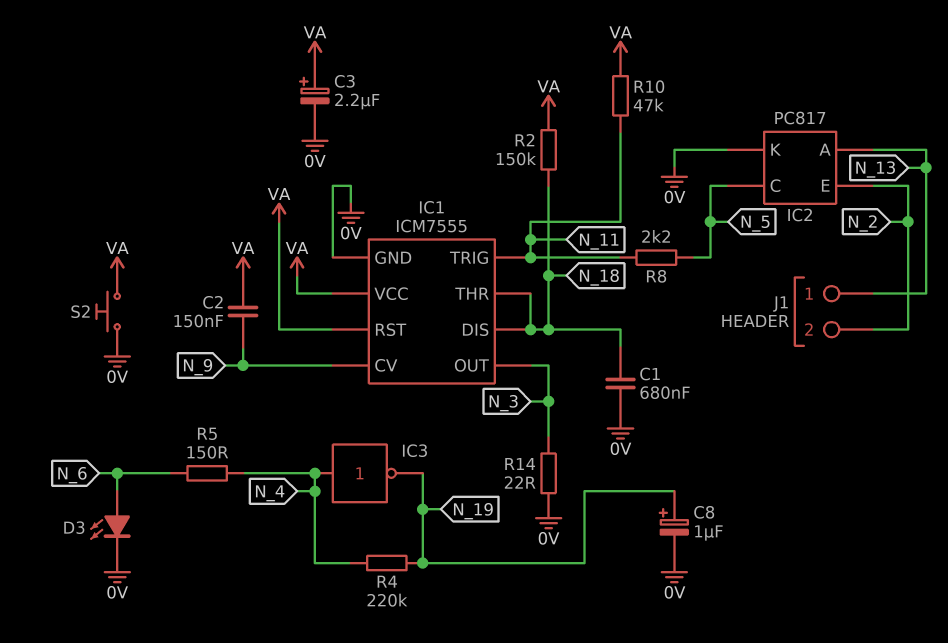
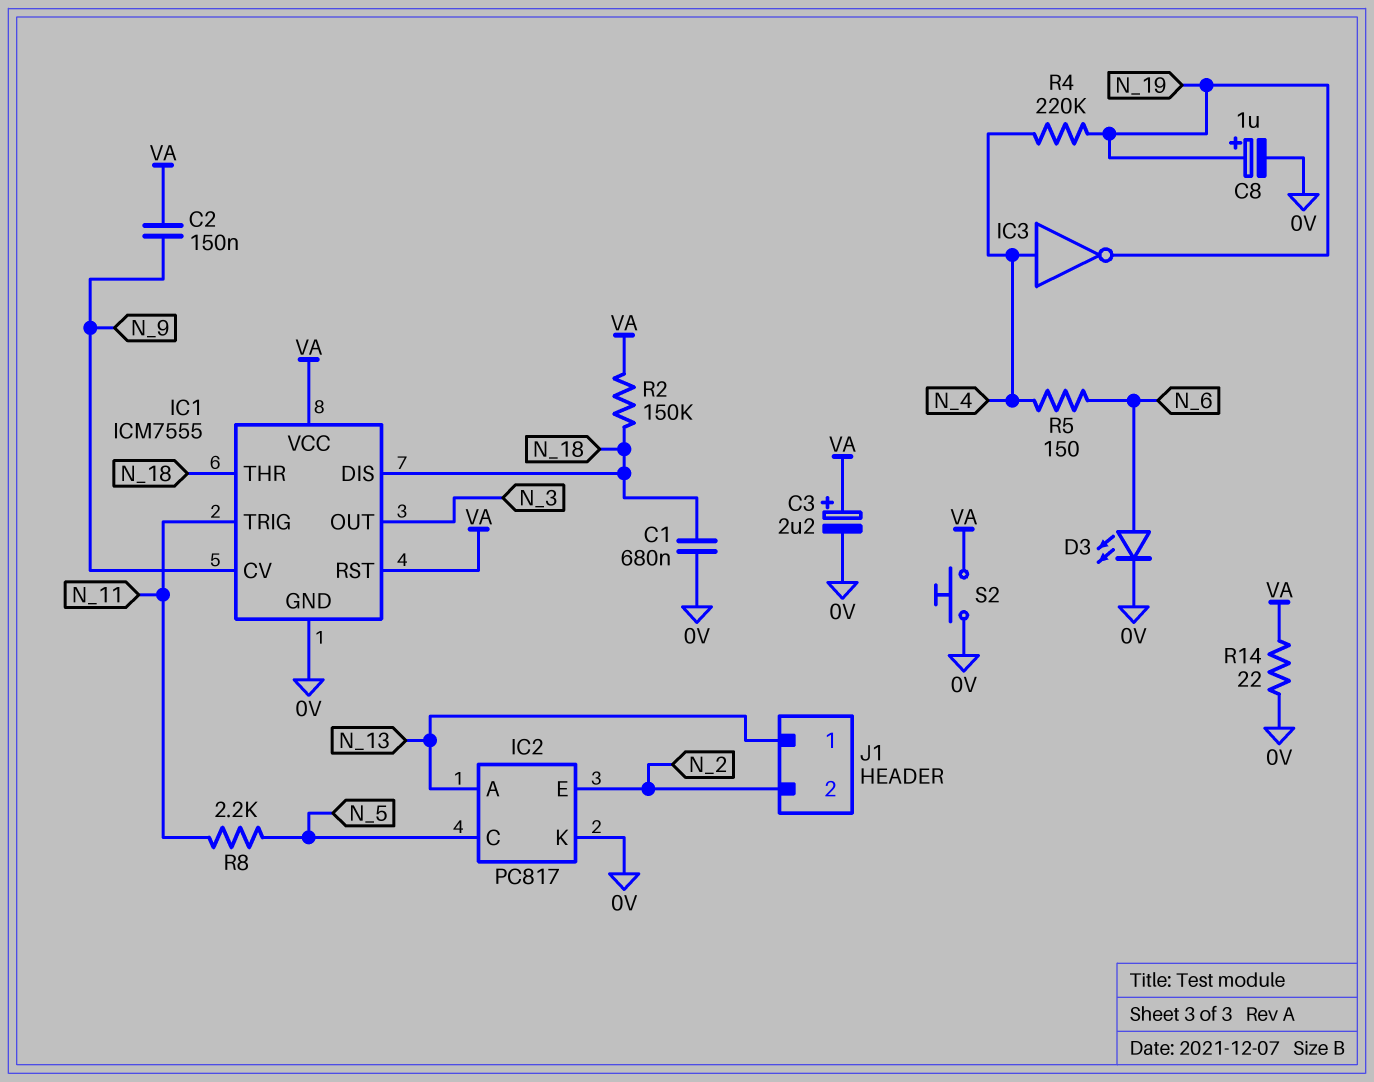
R10: 47k (N_11, VA) -> none
R14: 22 (0V, N_3) -> 22 (0V, VA)

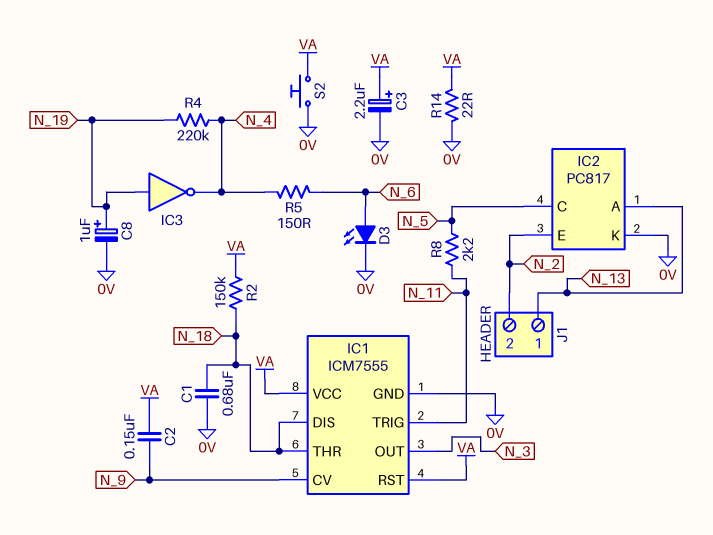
IC3: NOT (in N_4, out N_19) -> NOT (in N_19, out N_4)

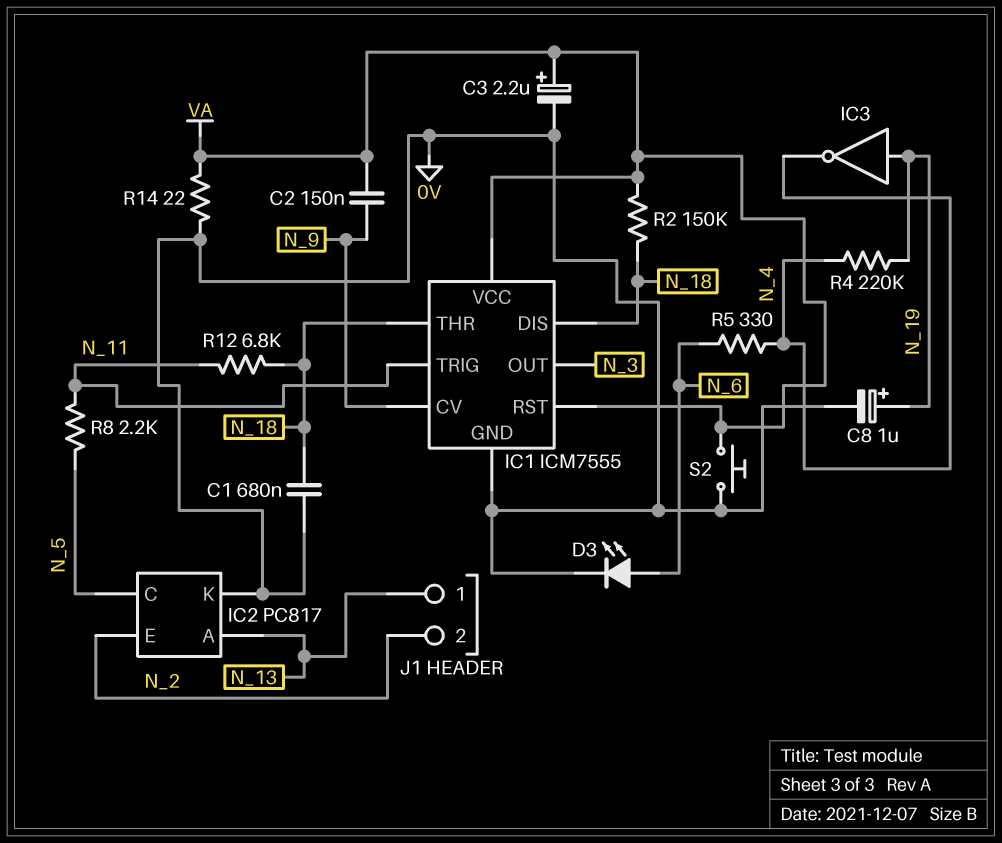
R5: 150 (N_4, N_6) -> 330 (N_4, N_6)
R12: none -> 6.8k (N_11, N_18)

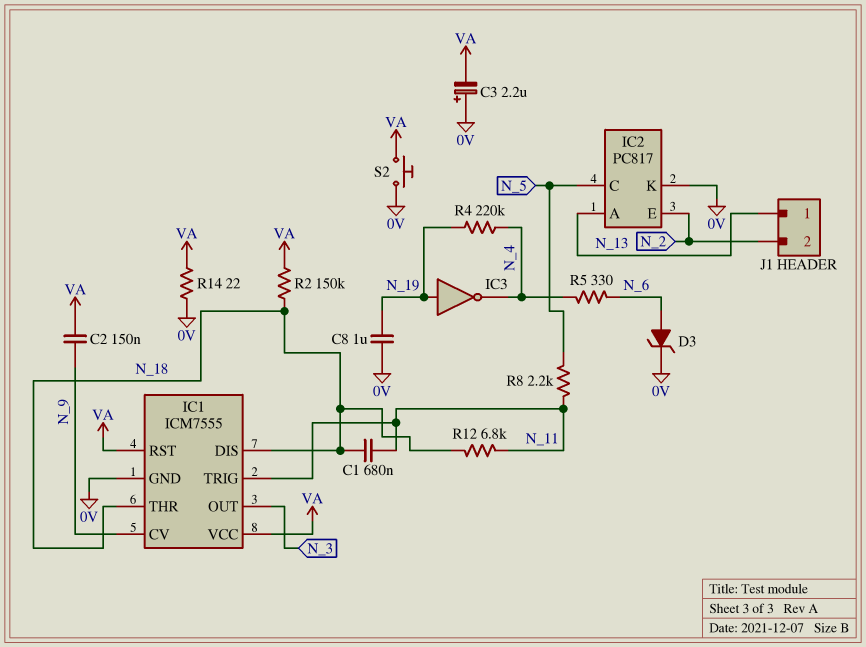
C1: 680nF (0V, N_18) -> 680nF (N_11, N_18)
C3: 2.2uF (plus VA, minus 0V) -> 2.2uF (plus 0V, minus VA)
C8: 1uF (plus N_19, minus 0V) -> 1uF (0V, N_19)
D3: LED (A N_6, K 0V) -> zener (A N_6, K 0V)

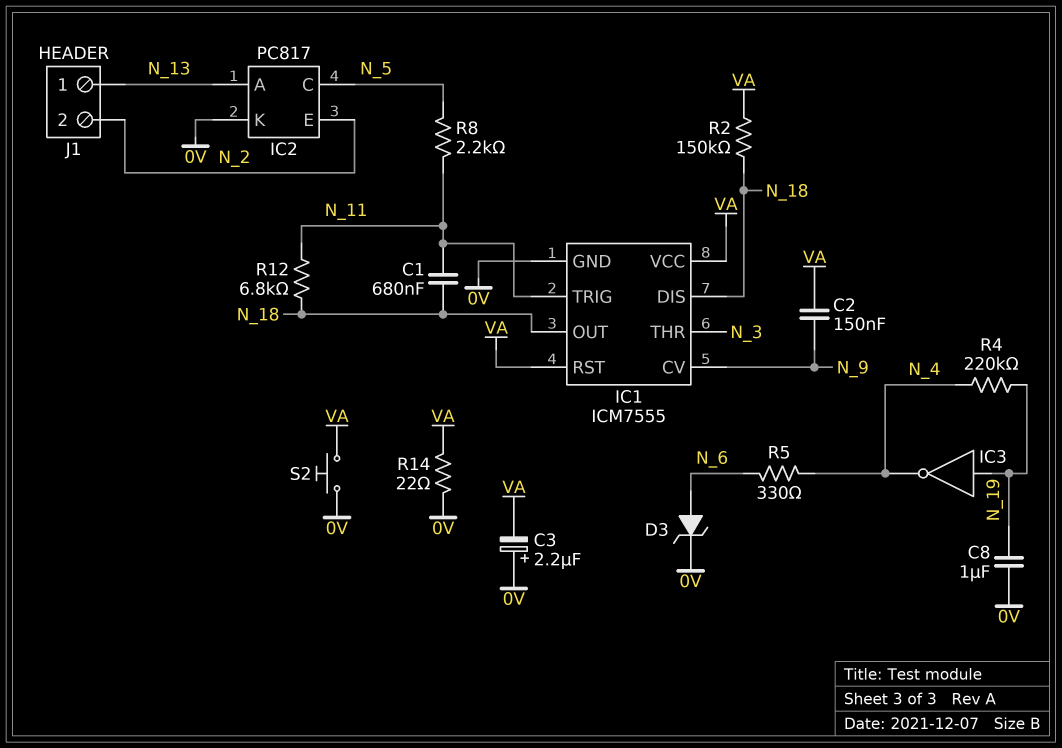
IC1 pin OUT: N_3 -> N_18
IC1 pin THR: N_18 -> N_3

